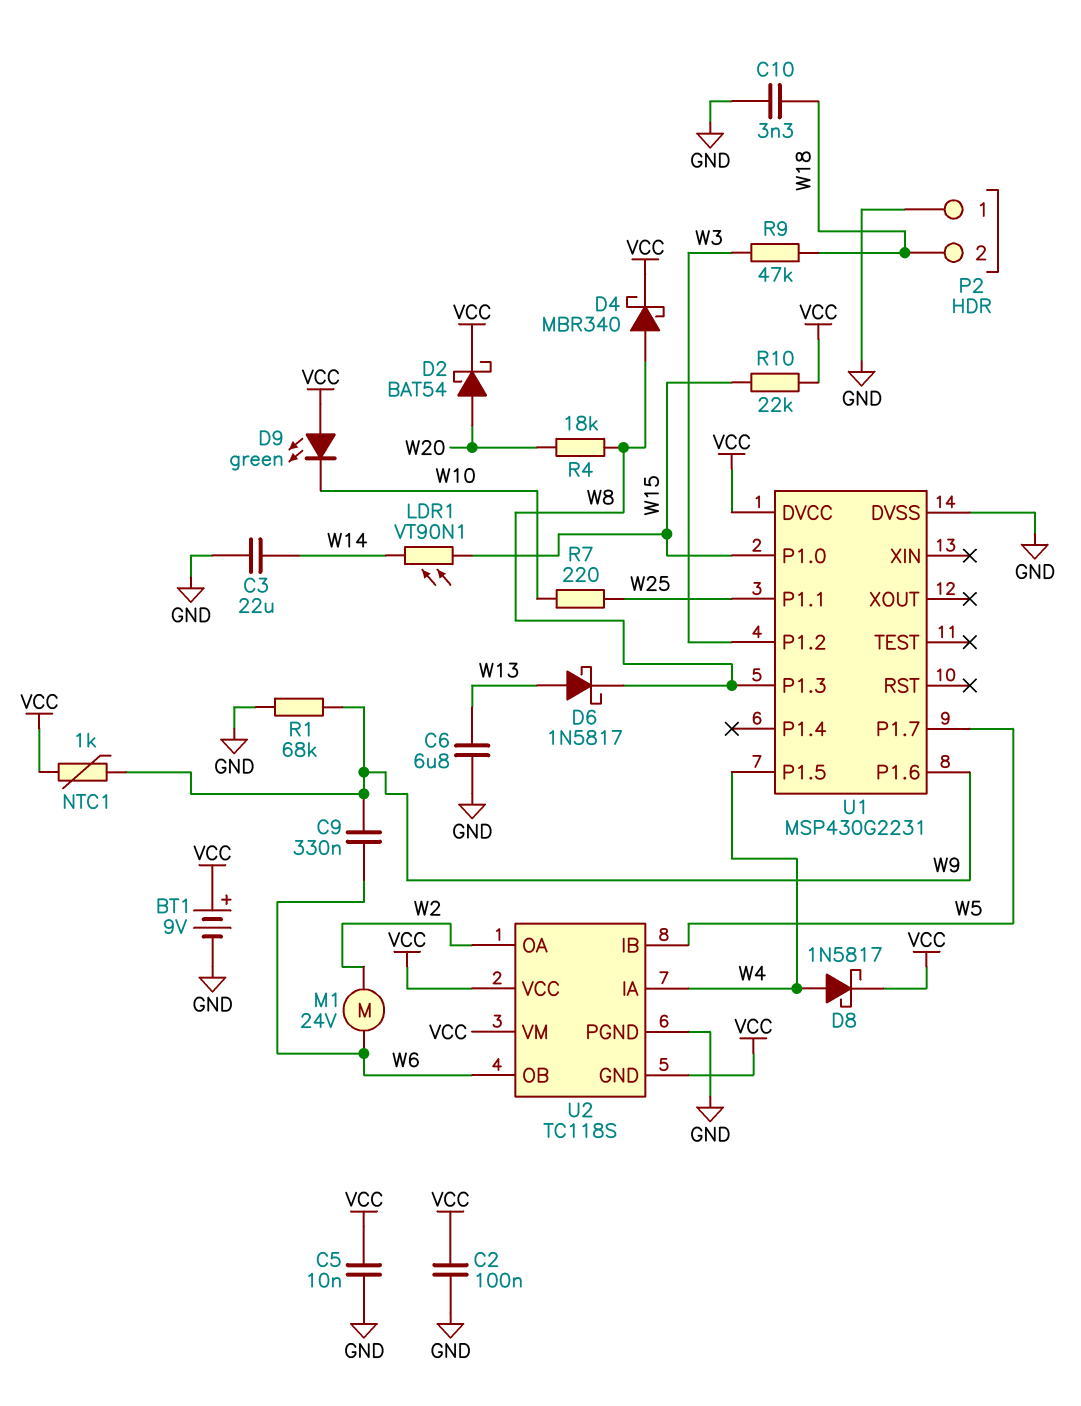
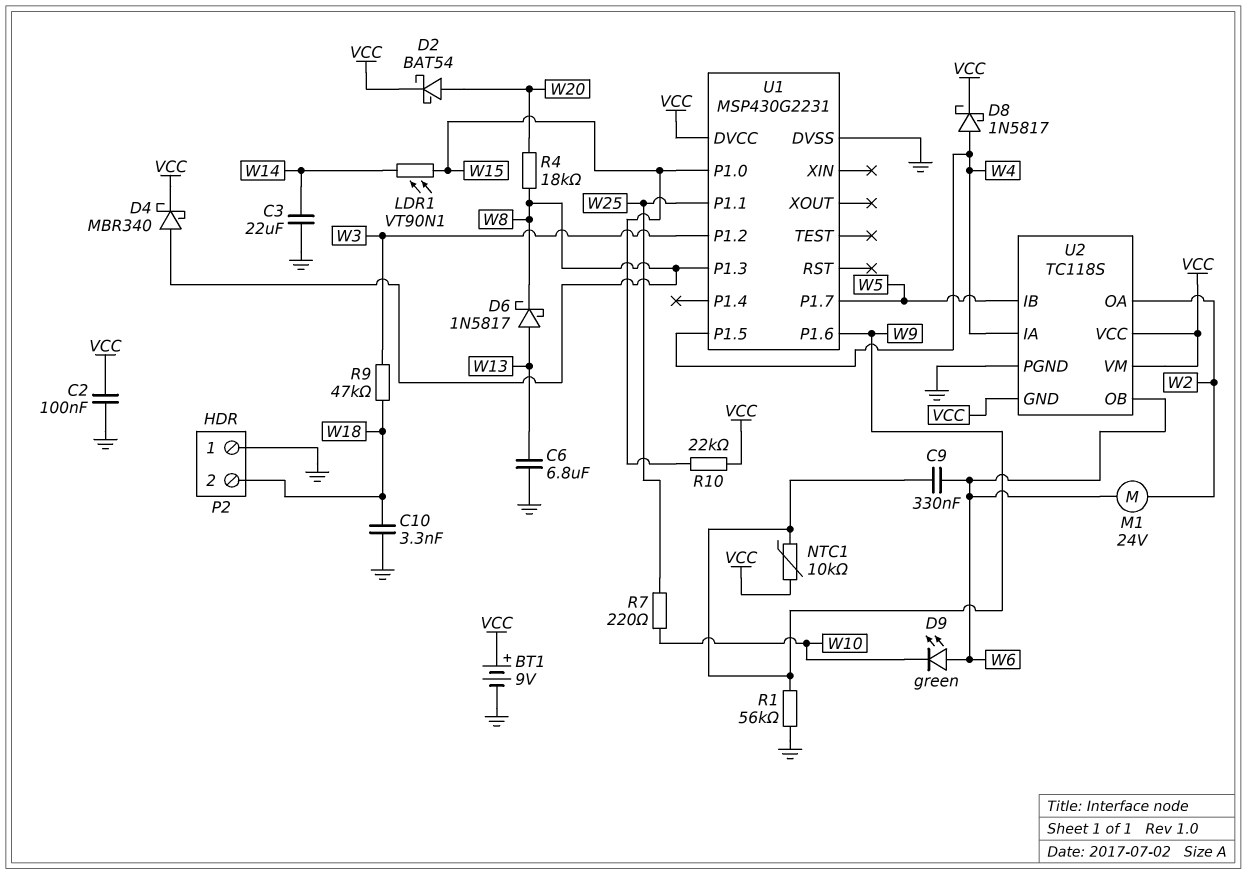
C5: 10nF (GND, VCC) -> none
D9: LED green (A VCC, K W10) -> LED green (A W6, K W10)
NTC1: 1k (VCC, W9) -> 10k (VCC, W9)
R1: 68k (GND, W9) -> 56k (GND, W9)

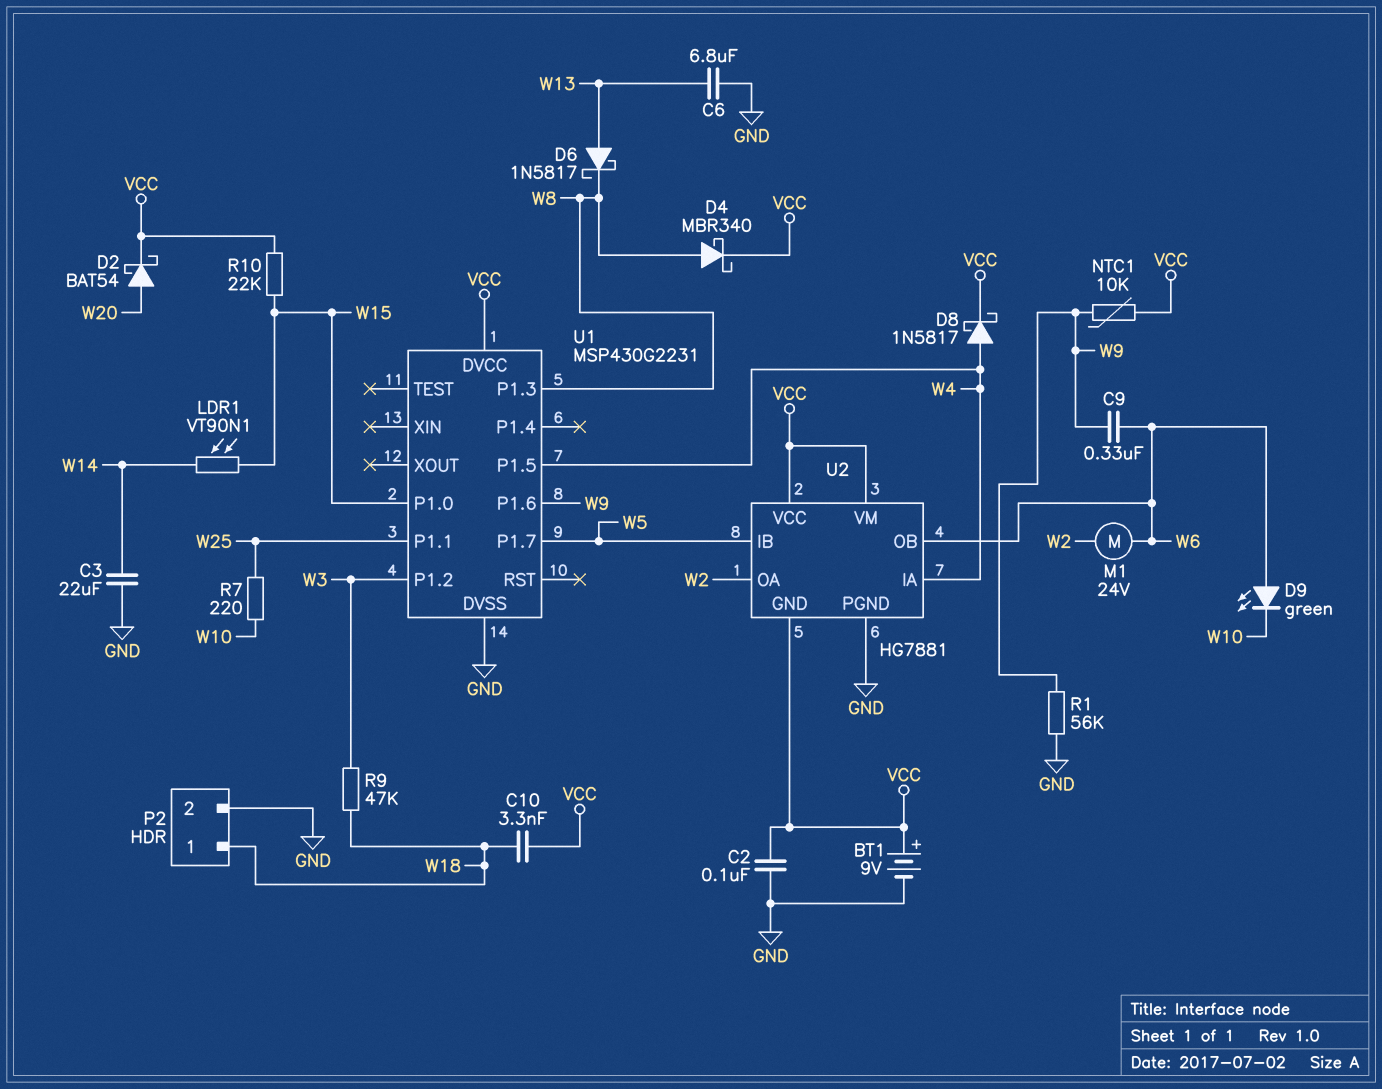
C10: 3.3nF (GND, W18) -> 3.3nF (VCC, W18)
P2 pin 1: GND -> W18
P2 pin 2: W18 -> GND
R4: 18k (W8, W20) -> none
U2: TC118S -> HG7881

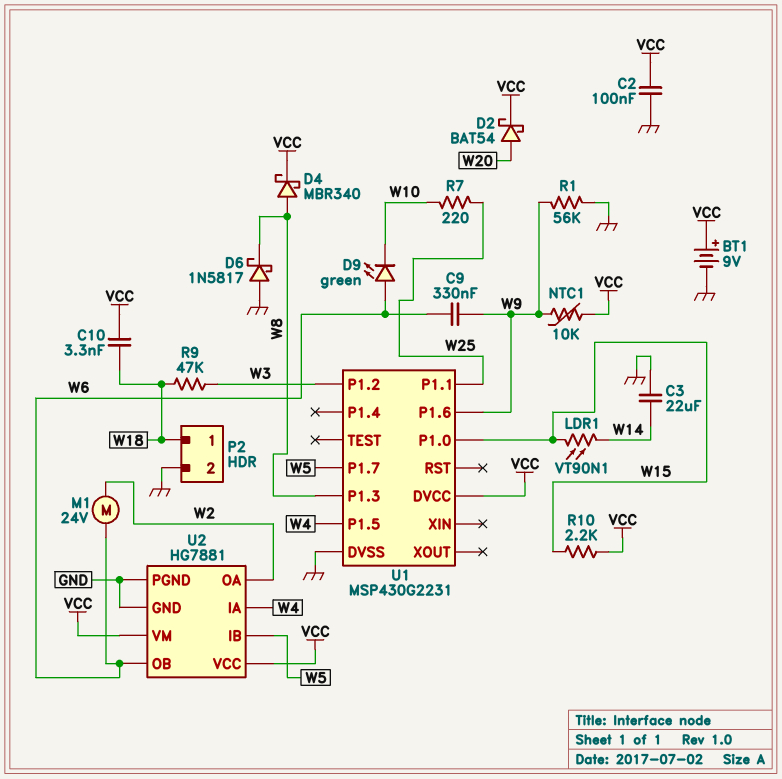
C6: 6.8uF (GND, W13) -> none
D6: schottky 1N5817 (A W13, K W8) -> schottky 1N5817 (A GND, K W8)
D8: schottky 1N5817 (A W4, K VCC) -> none
R10: 22k (VCC, W15) -> 2.2k (VCC, W15)
U2 pin GND: VCC -> GND

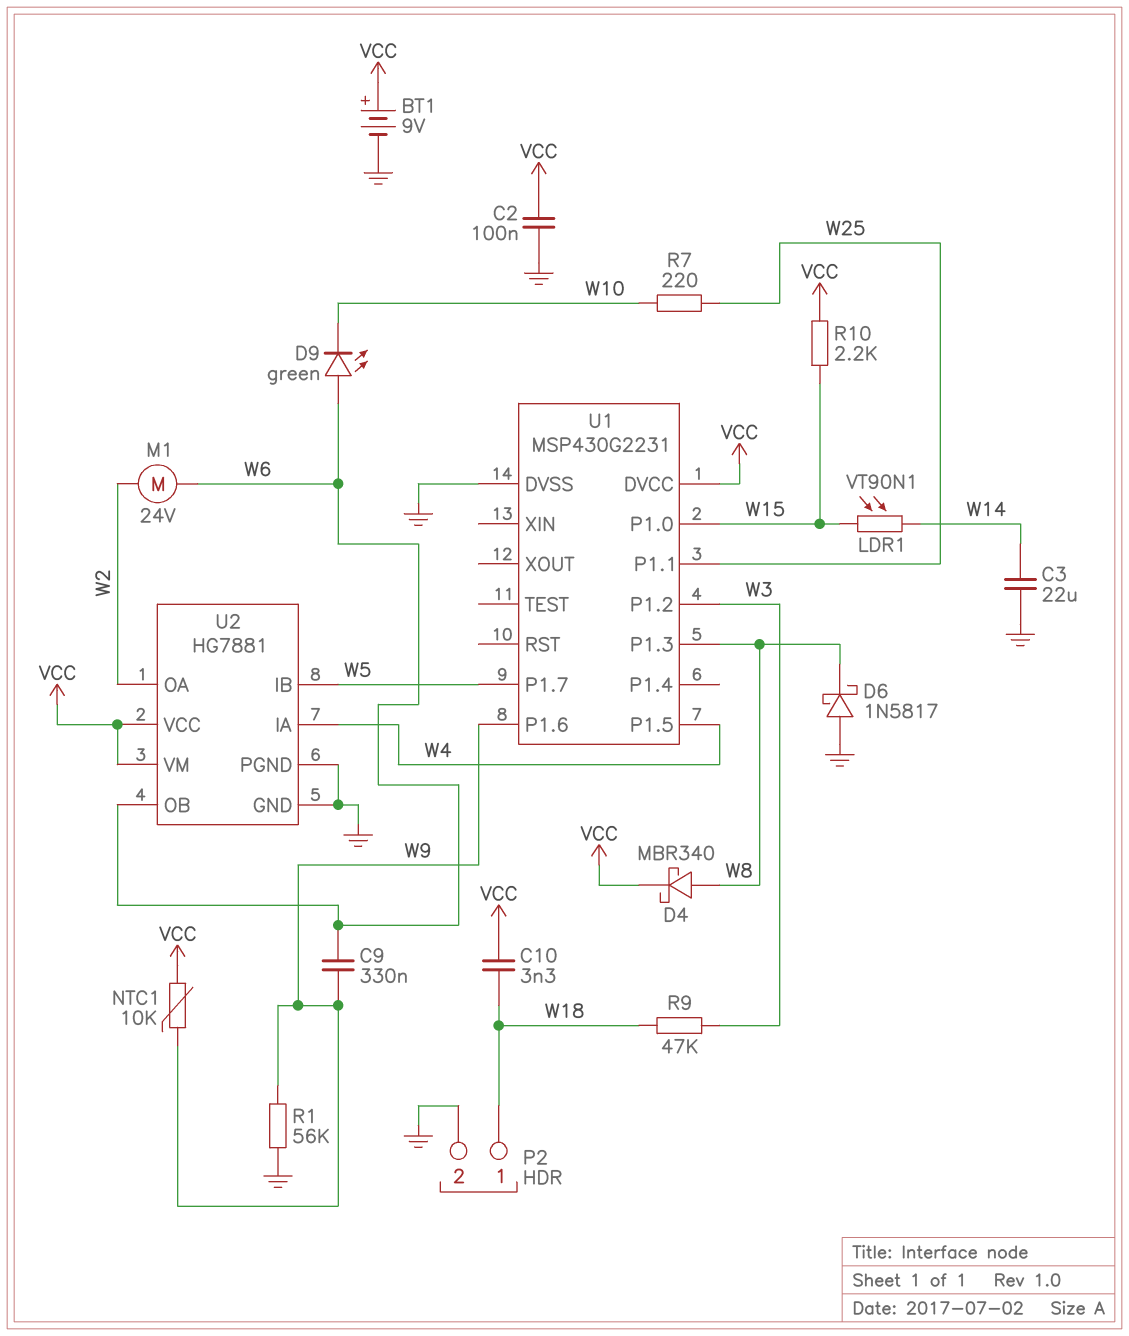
D2: schottky BAT54 (A W20, K VCC) -> none

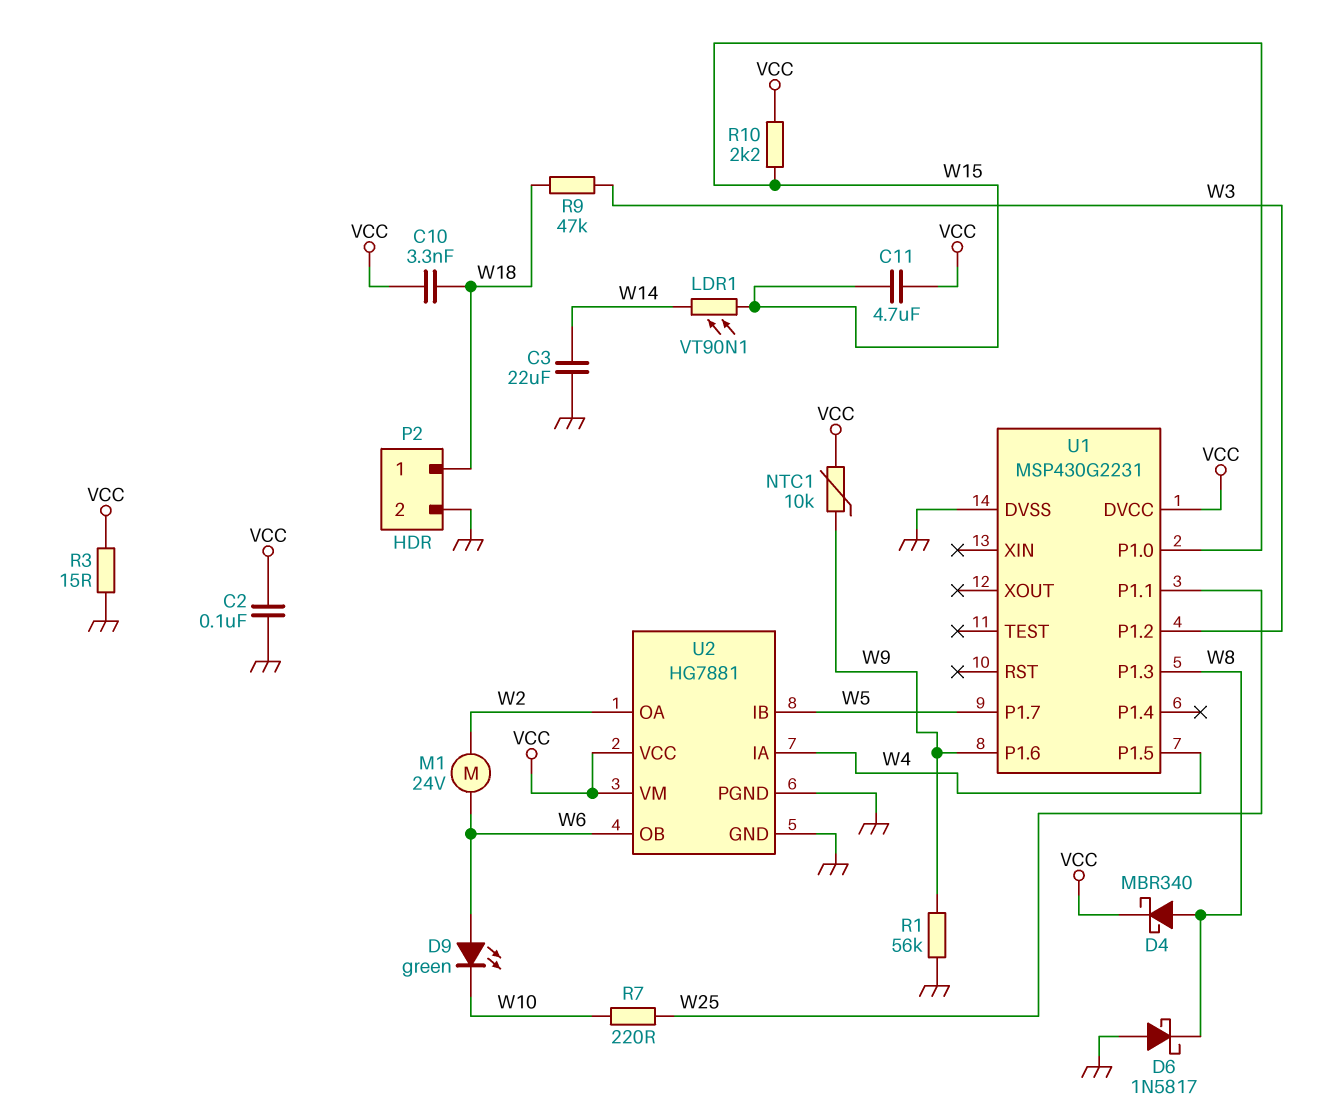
BT1: 9V (plus VCC, minus GND) -> none
C9: 330nF (W6, W9) -> none
C11: none -> 4.7uF (VCC, W15)
R3: none -> 15 (GND, VCC)

